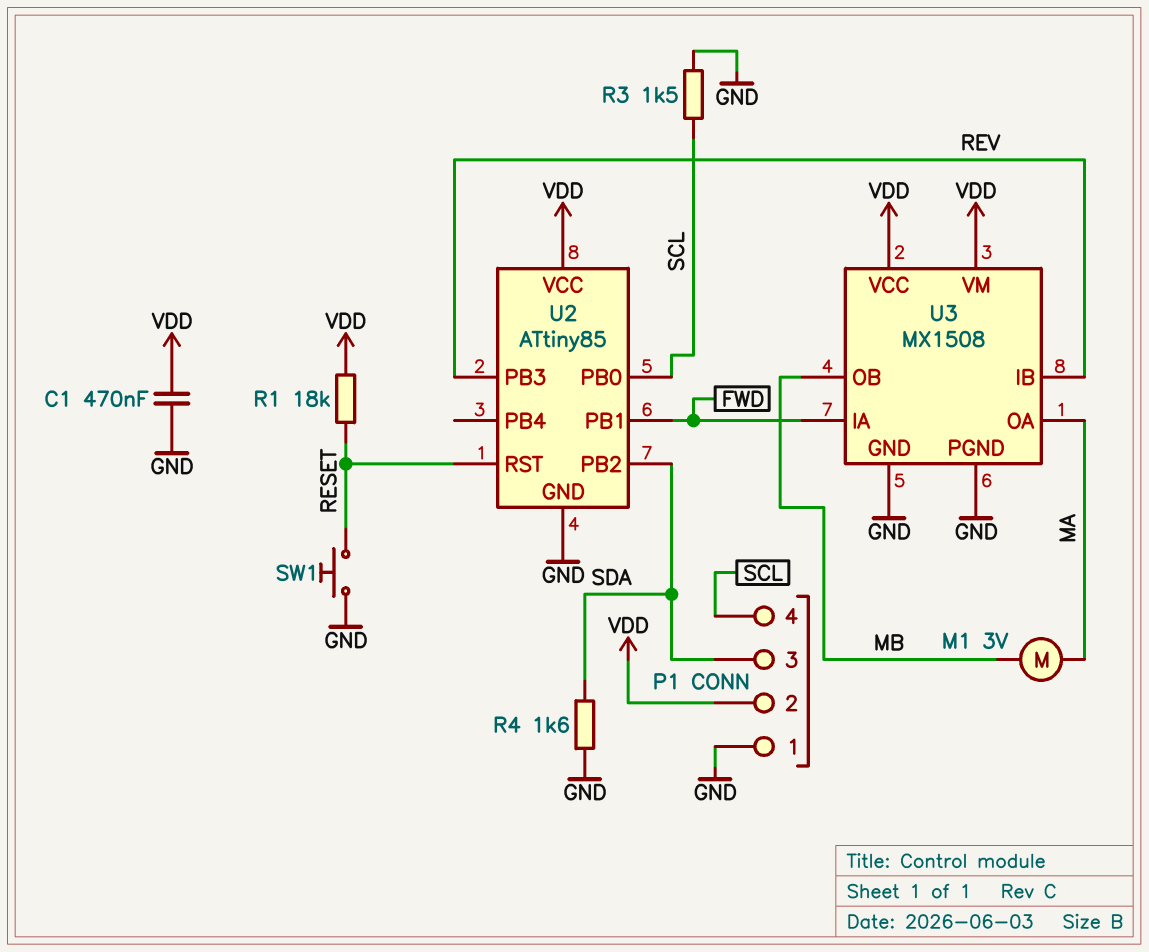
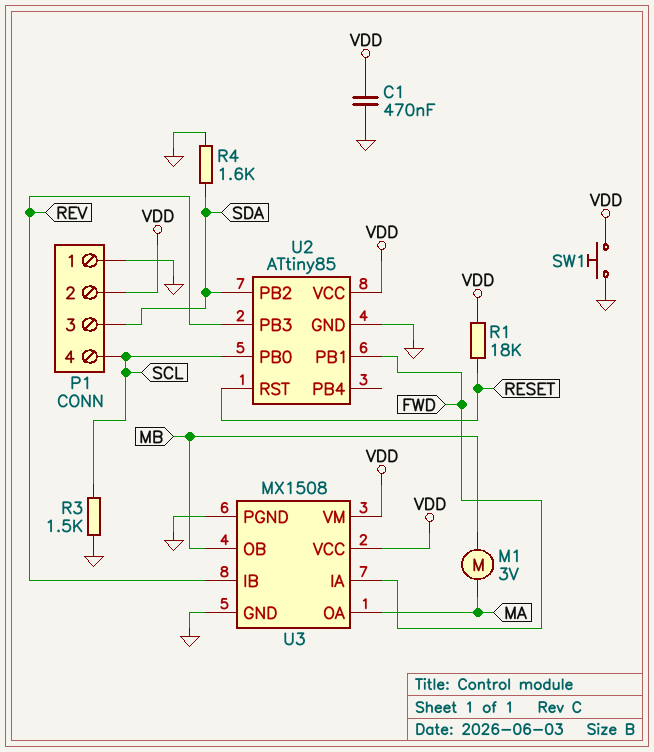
SW1: button (GND, RESET) -> button (GND, VDD)

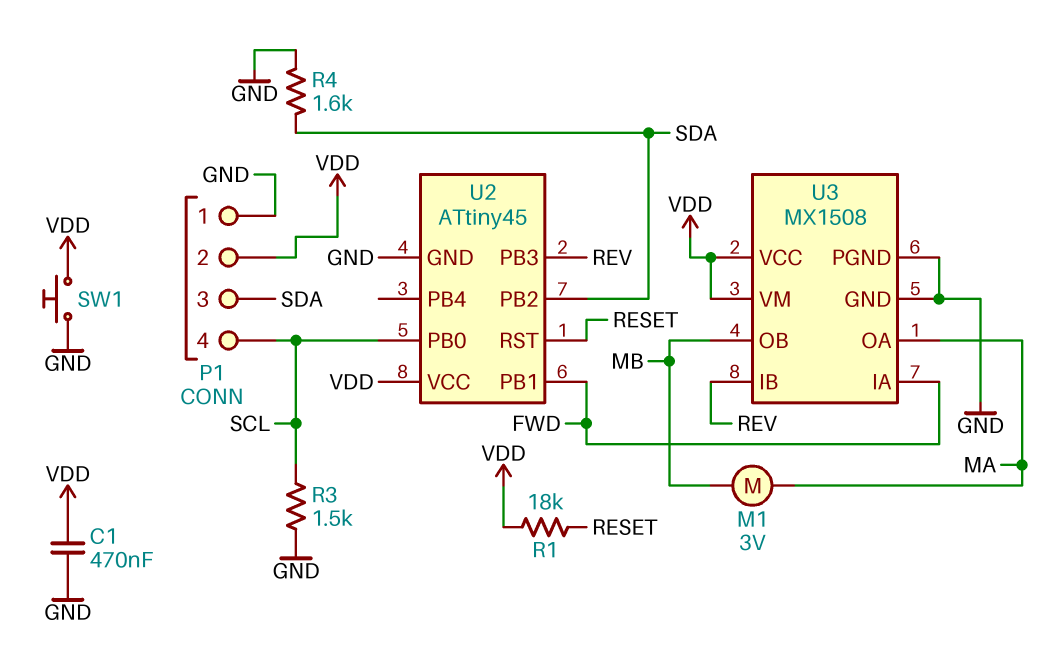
U2: ATtiny85 -> ATtiny45

